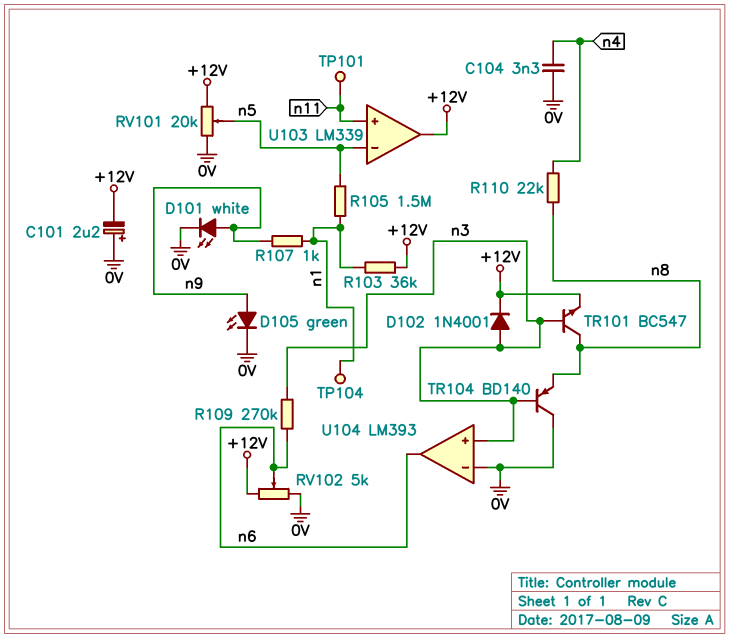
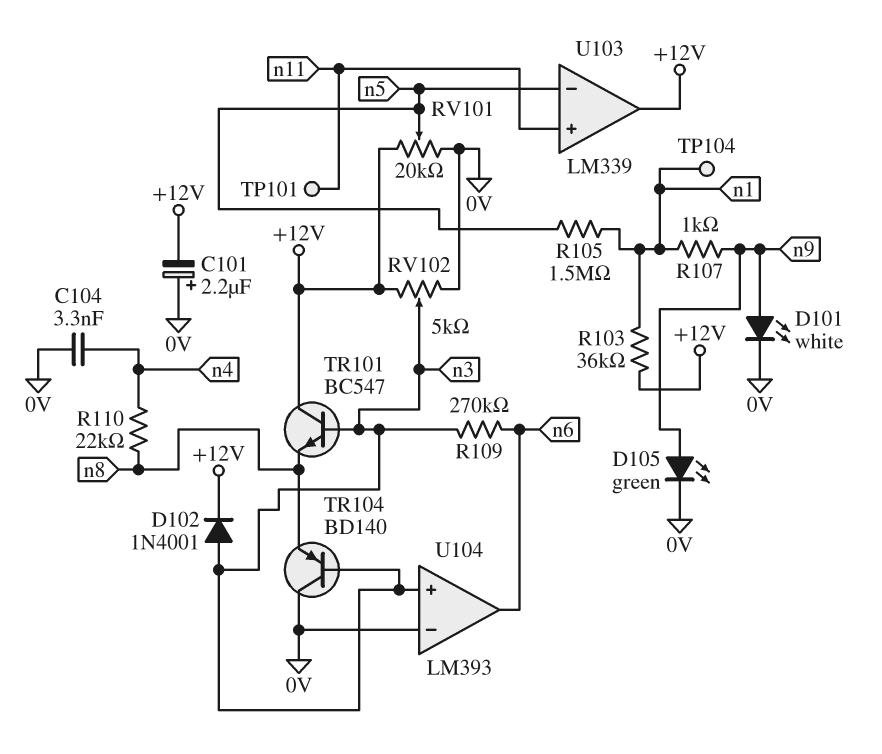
RV102: 5k (+12V, 0V, wiper n6) -> 5k (+12V, 0V, wiper n3)
TR101: NPN BC547 (B n3, C n8, E +12V) -> NPN BC547 (B n3, C +12V, E n8)

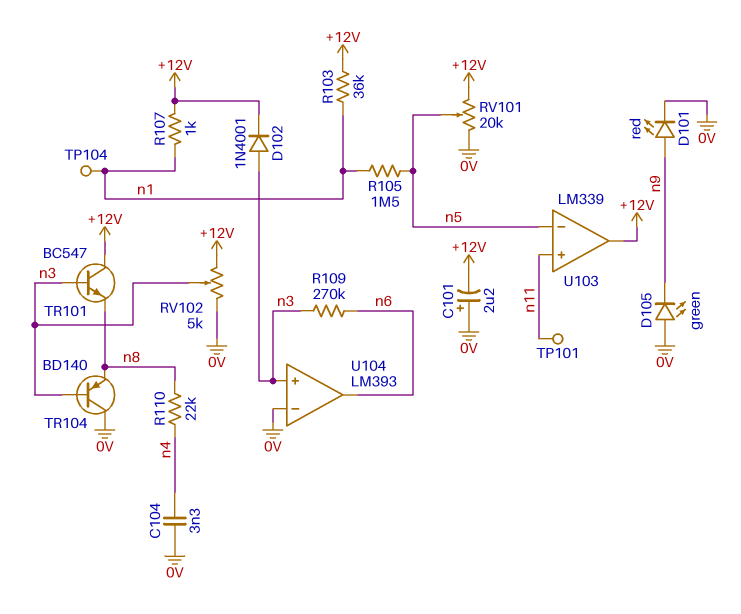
D101: LED white (A n9, K 0V) -> LED red (A n9, K 0V)
D105: LED green (A n9, K 0V) -> LED green (A 0V, K n9)
R107: 1k (n1, n9) -> 1k (+12V, n1)

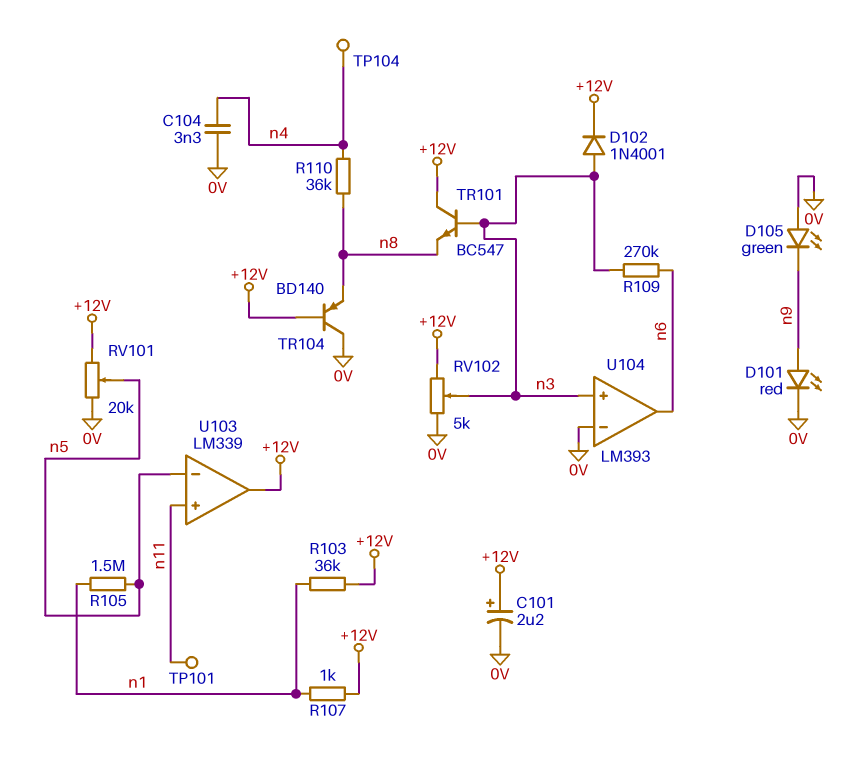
C101: 2.2uF (plus 0V, minus +12V) -> 2.2uF (plus +12V, minus 0V)
R110: 22k (n4, n8) -> 36k (n4, n8)
TP104: test point (n1) -> test point (n4)
TR104: PNP BD140 (B n3, C 0V, E n8) -> PNP BD140 (B +12V, C 0V, E n8)

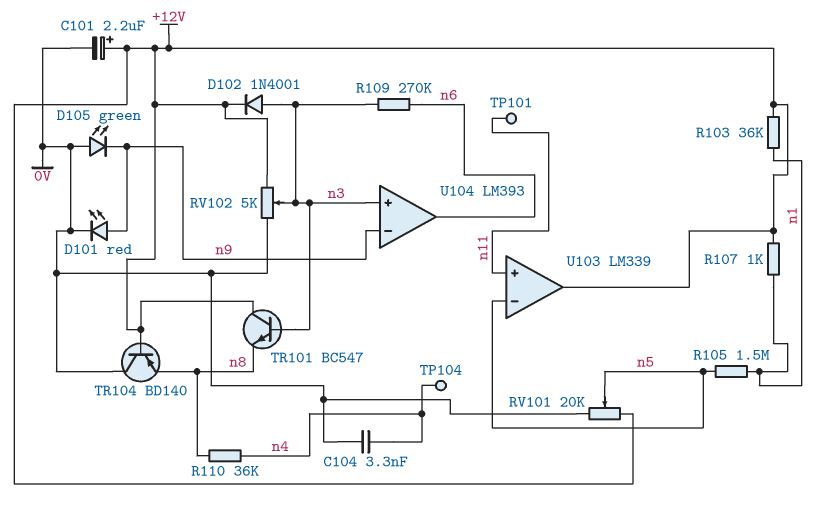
U104 pin in-: 0V -> n9

